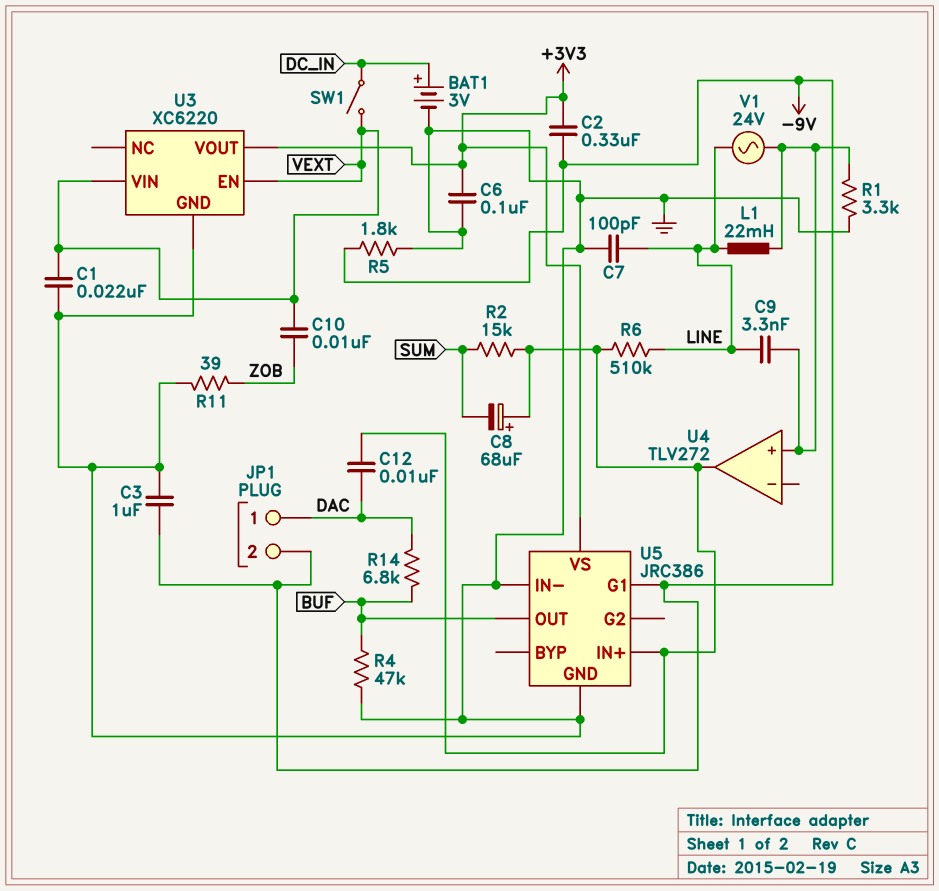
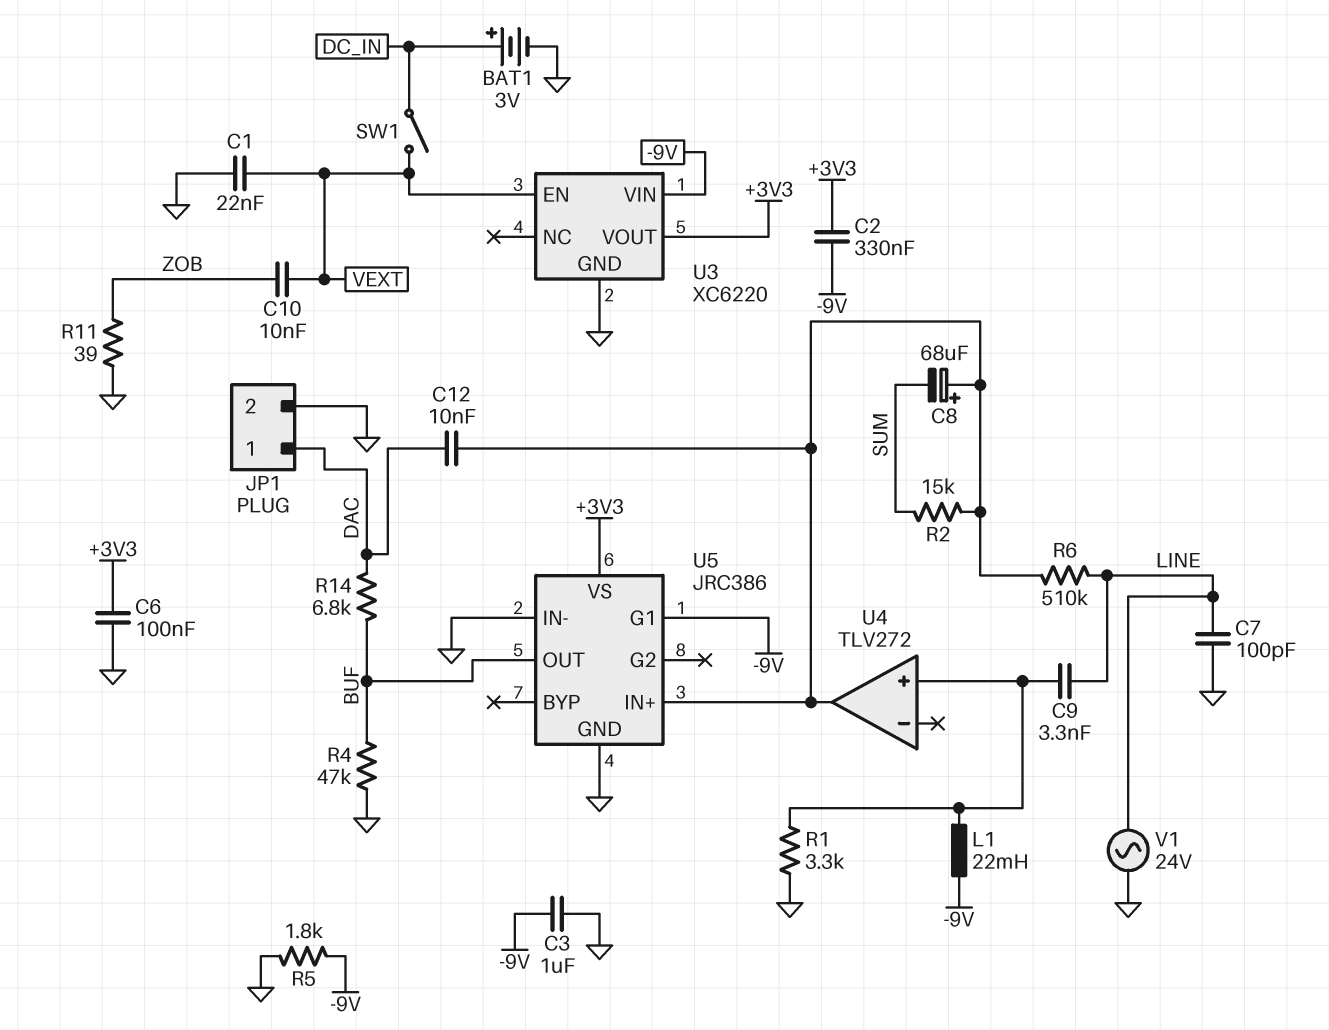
JP1 pin 2: -9V -> GND
L1: 22mH (LINE, U4/in+) -> 22mH (-9V, U4/in+)
U3 pin VIN: VEXT -> -9V
V1: AC 24V (LINE, U4/in+) -> AC 24V (GND, LINE)

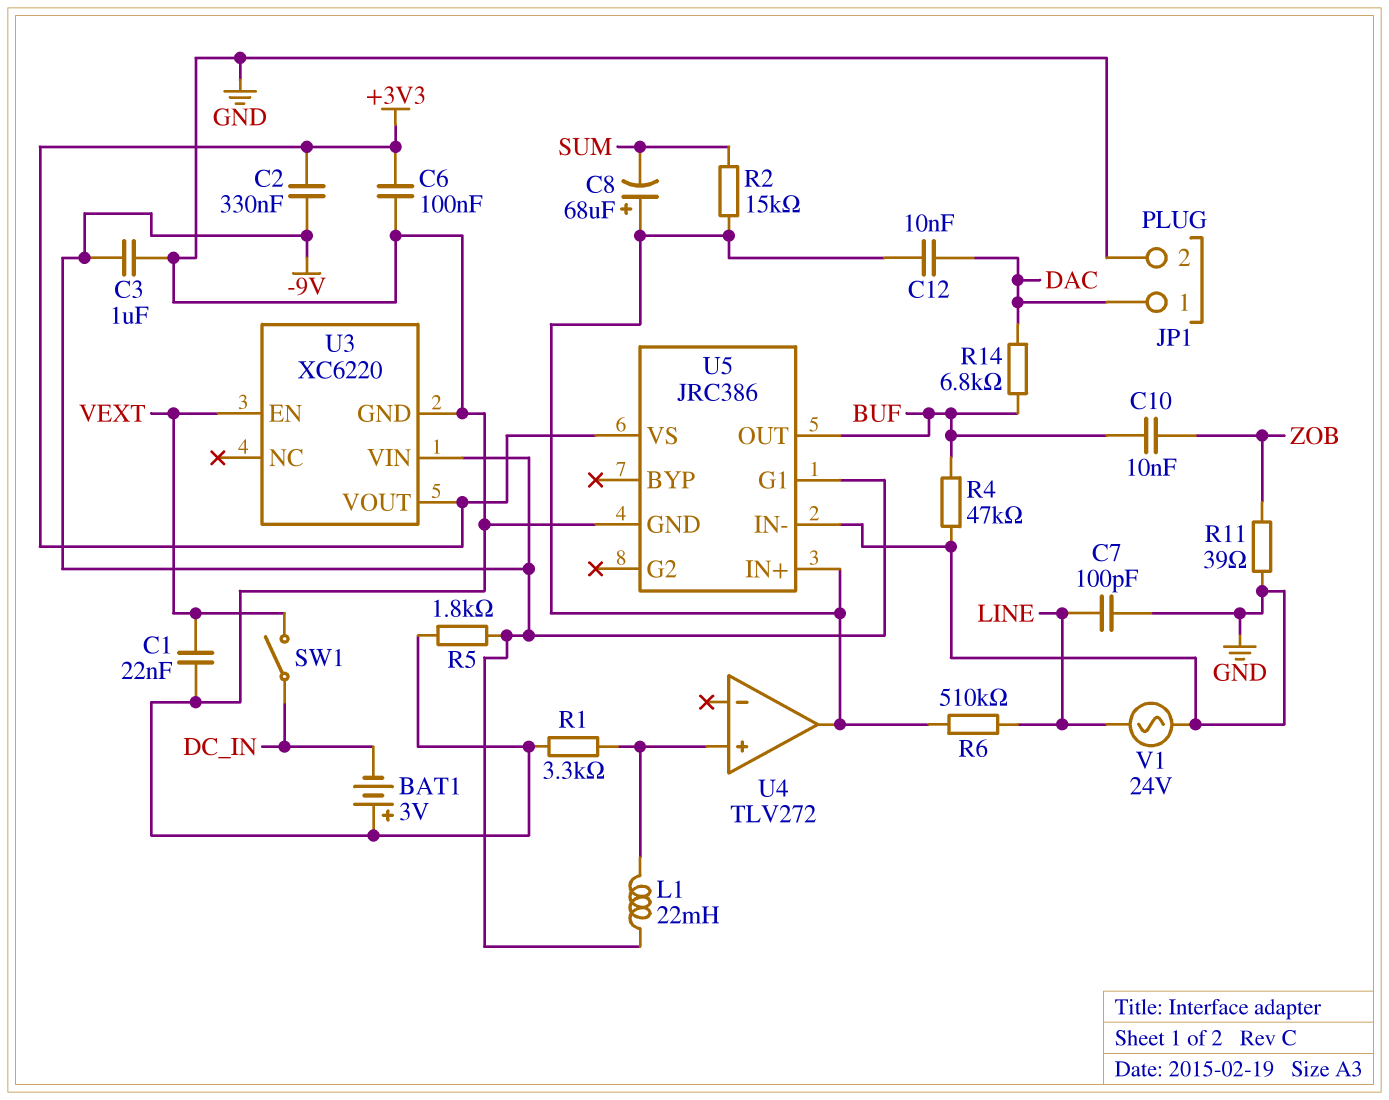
BAT1: 3V (plus DC_IN, minus GND) -> 3V (plus GND, minus DC_IN)
C9: 3.3nF (LINE, U4/in+) -> none
C10: 10nF (VEXT, ZOB) -> 10nF (BUF, ZOB)

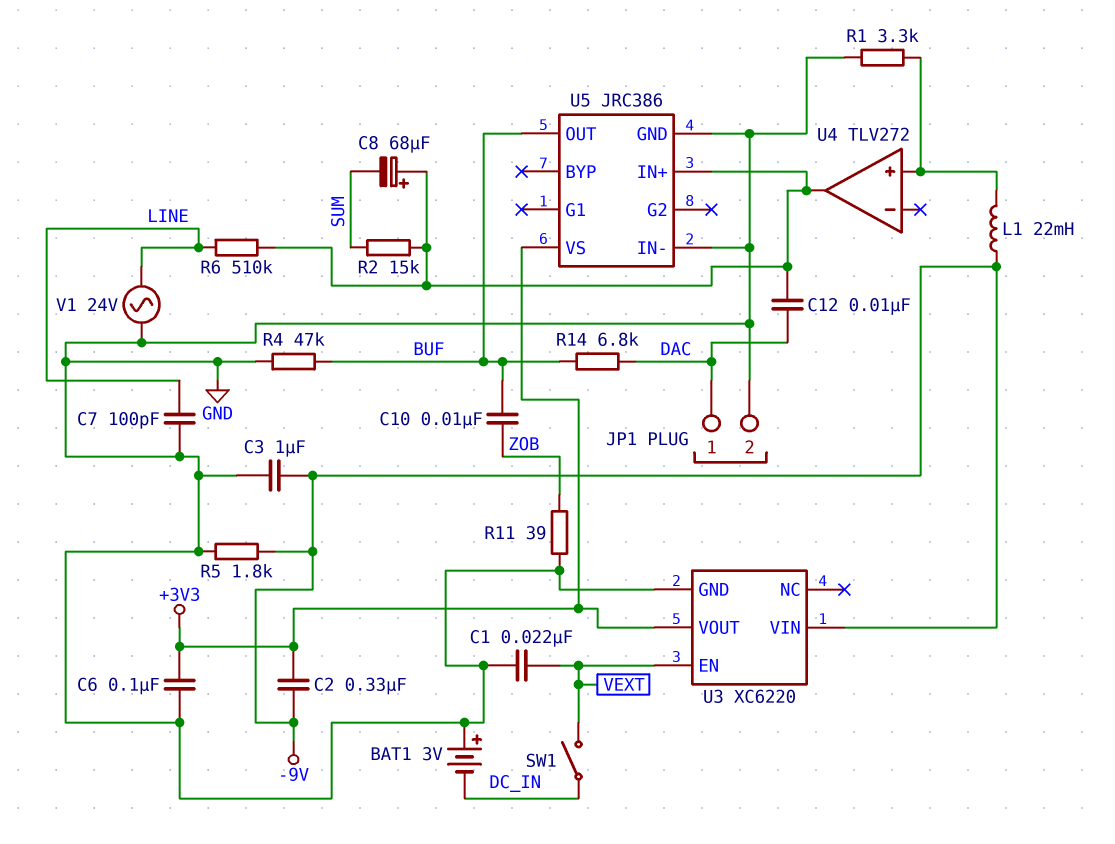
U5 pin G1: -9V -> none

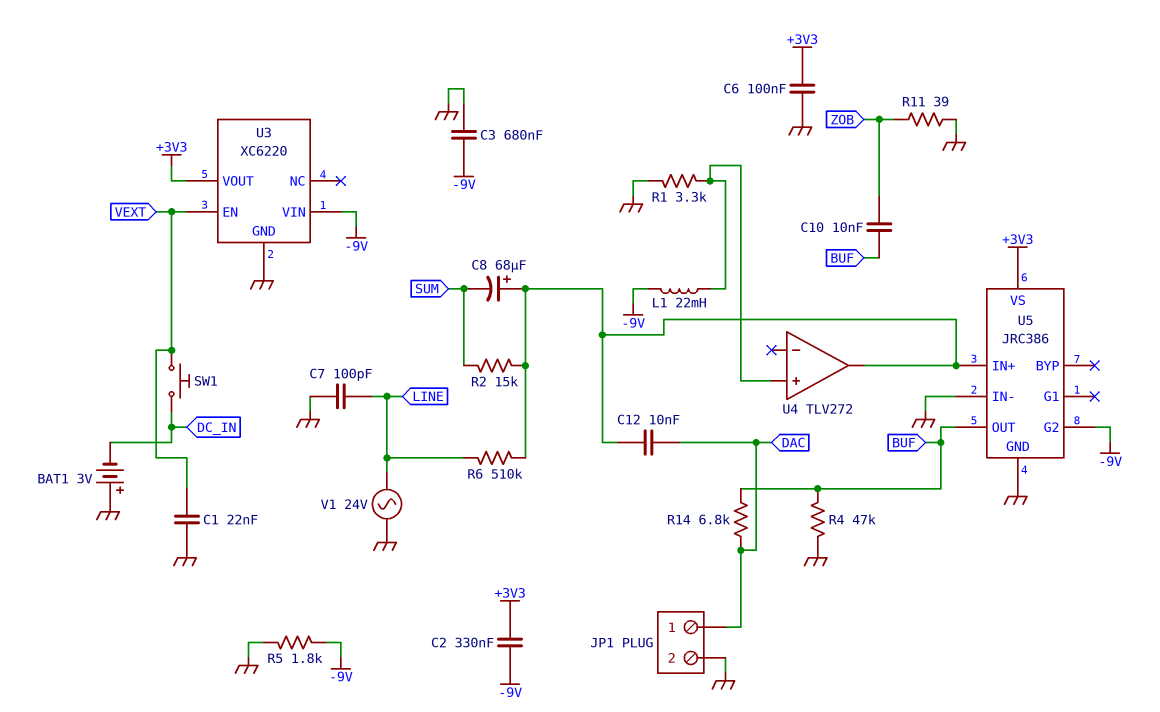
C3: 1uF (-9V, GND) -> 680nF (-9V, GND)
SW1: switch (DC_IN, VEXT) -> button (DC_IN, VEXT)
U5 pin G2: none -> -9V

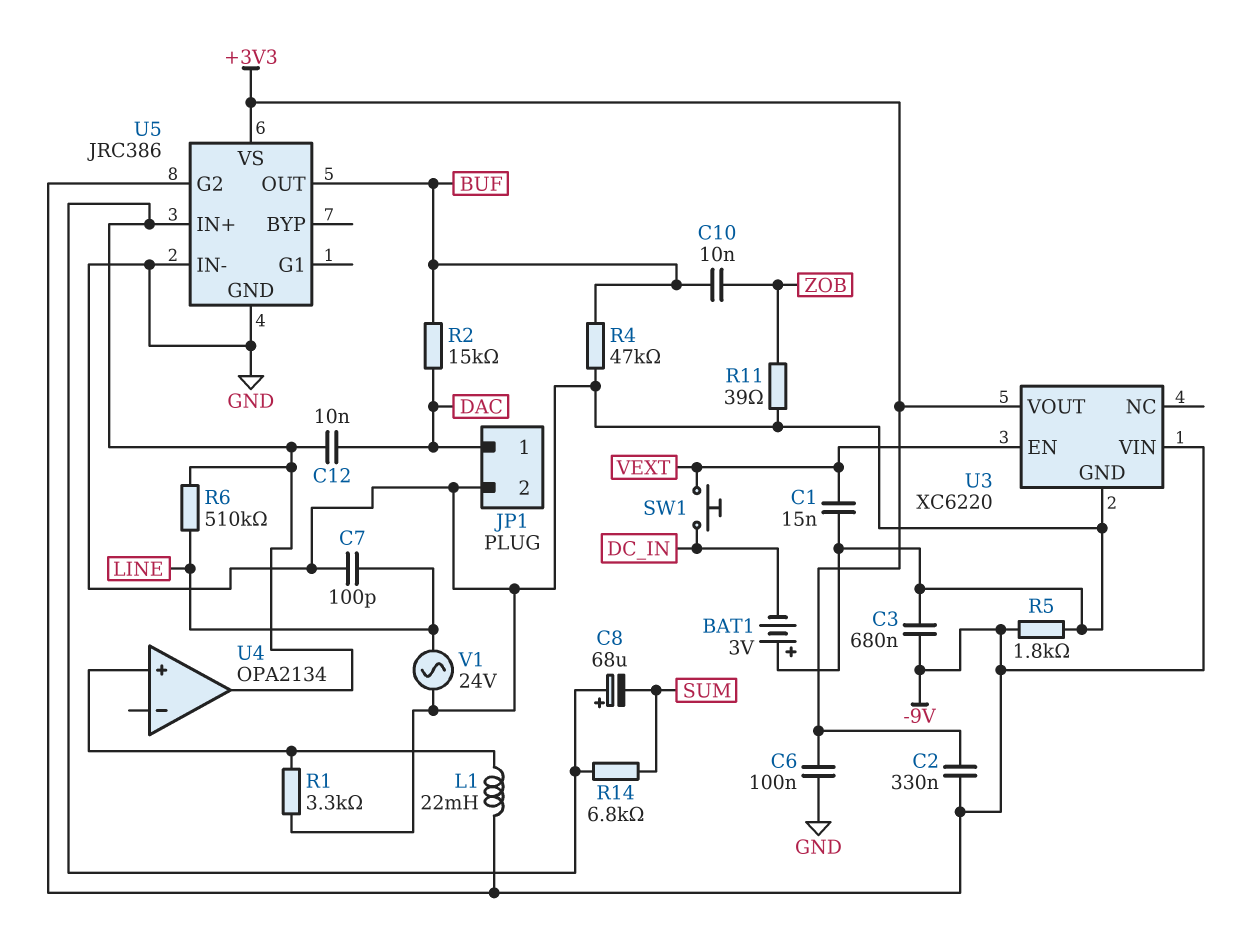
C1: 22nF (GND, VEXT) -> 15nF (GND, VEXT)
R2: 15k (SUM, U4/out) -> 15k (BUF, DAC)
R14: 6.8k (BUF, DAC) -> 6.8k (SUM, U4/out)
U4: TLV272 -> OPA2134

